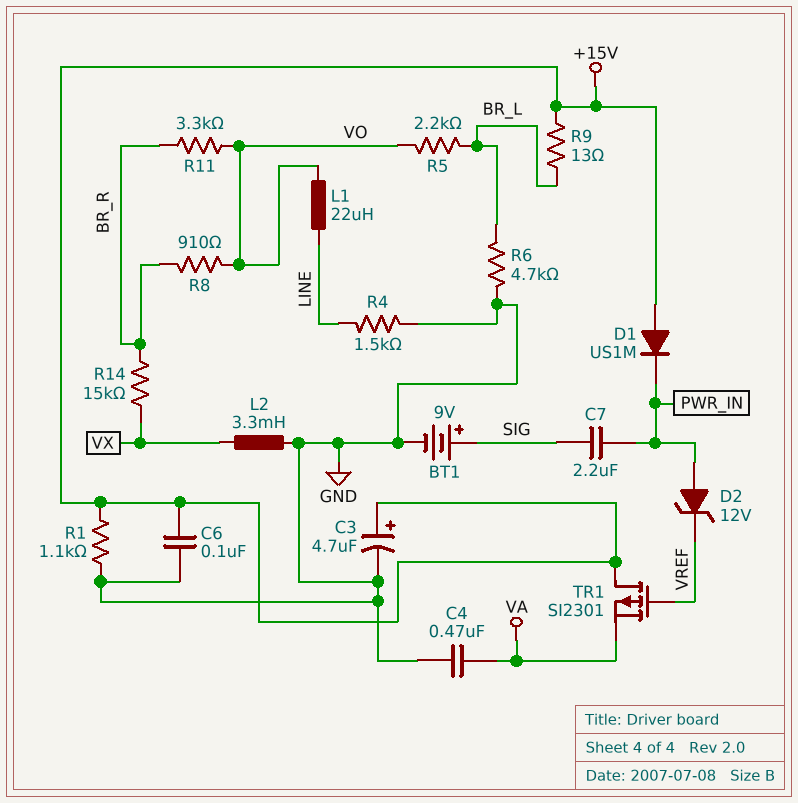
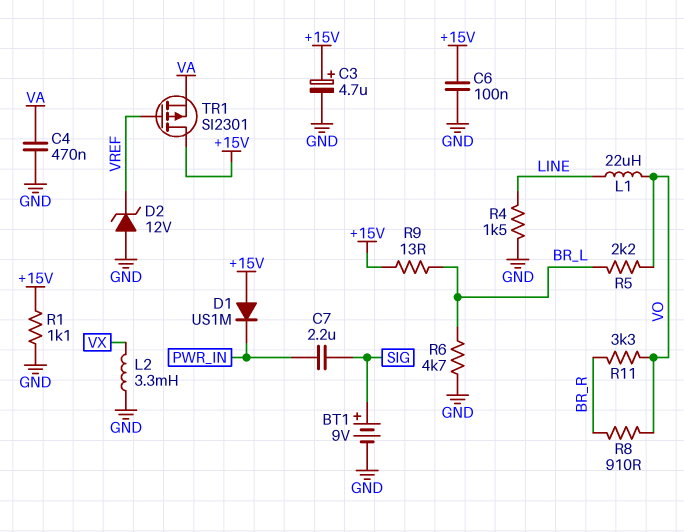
D2: zener 12V (A PWR_IN, K VREF) -> zener 12V (A GND, K VREF)
R14: 15k (BR_R, VX) -> none

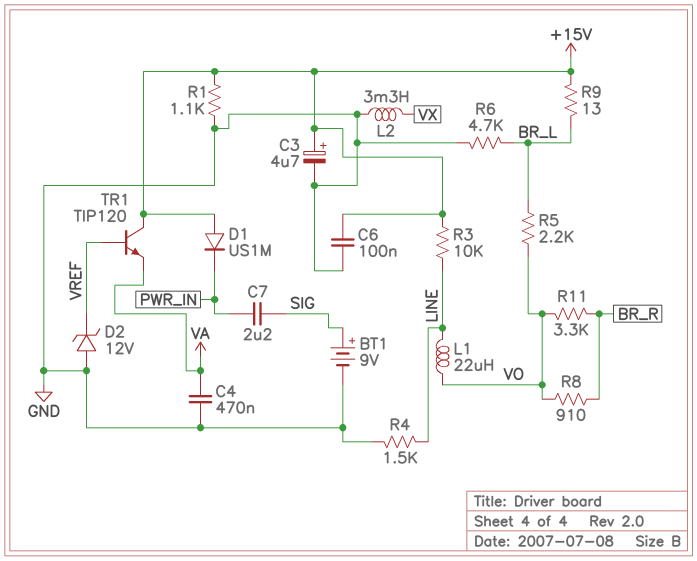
R3: none -> 10k (+15V, LINE)
TR1: PMOS SI2301 (G VREF, D +15V, S VA) -> NPN TIP120 (B VREF, C +15V, E VA)

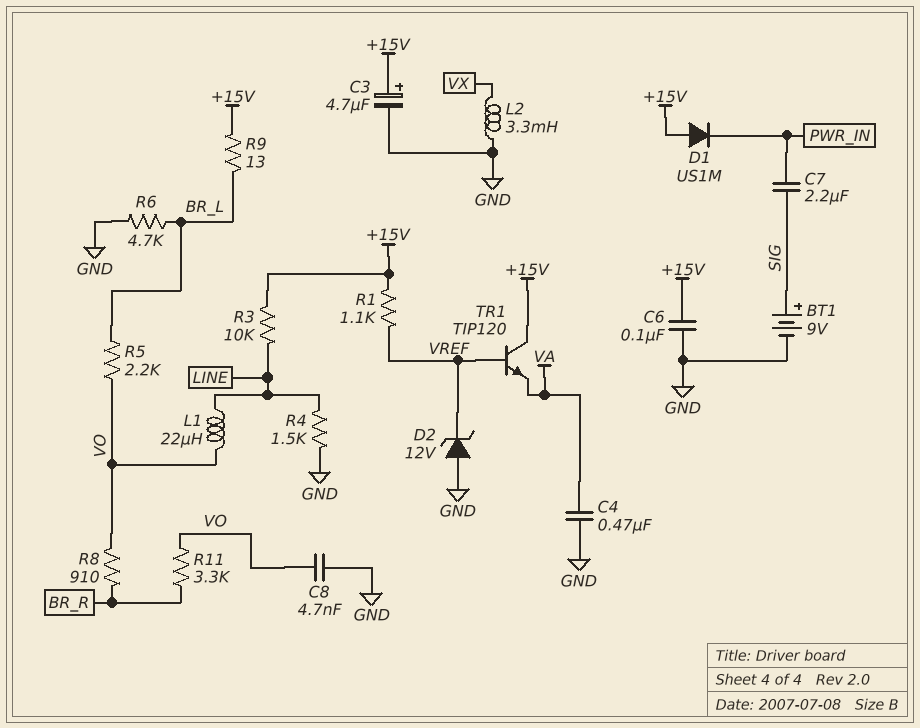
C8: none -> 4.7nF (GND, VO)
R1: 1.1k (+15V, GND) -> 1.1k (+15V, VREF)

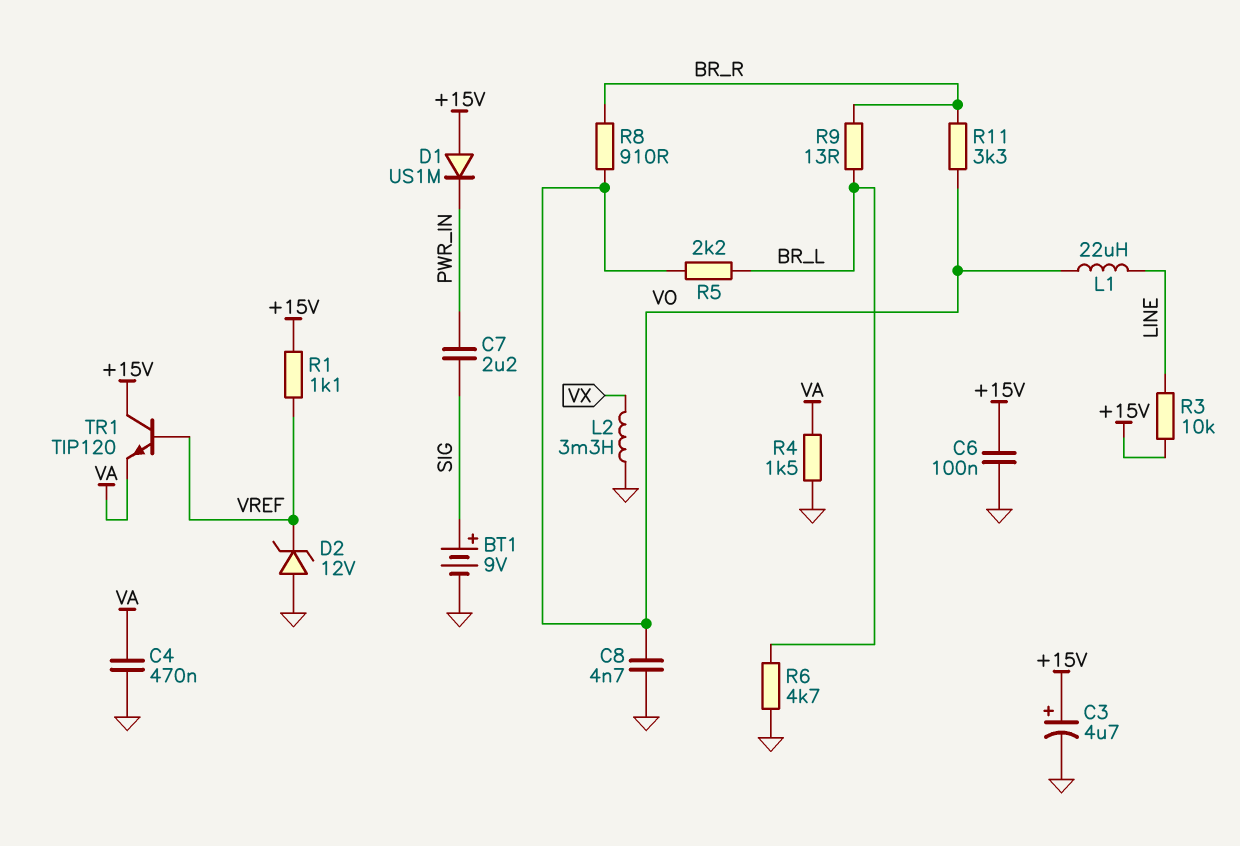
R4: 1.5k (GND, LINE) -> 1.5k (GND, VA)
R9: 13 (+15V, BR_L) -> 13 (BR_L, BR_R)

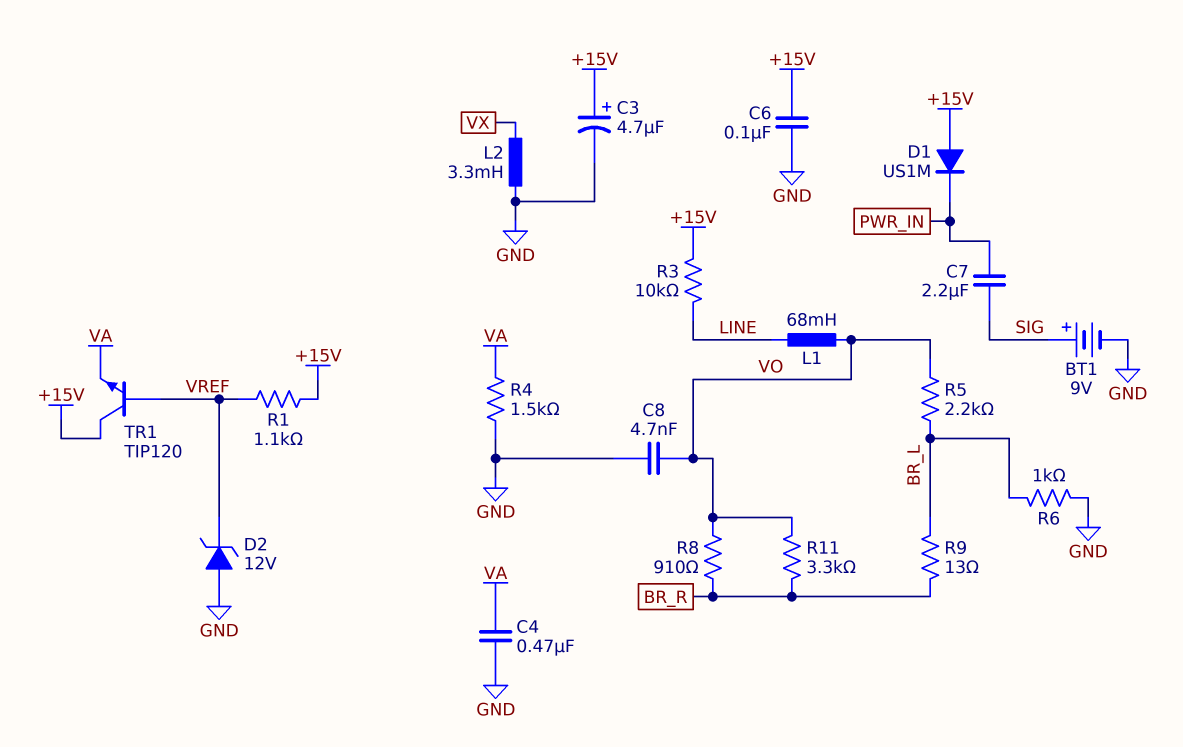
L1: 22uH (LINE, VO) -> 68mH (LINE, VO)
R6: 4.7k (BR_L, GND) -> 1k (BR_L, GND)

